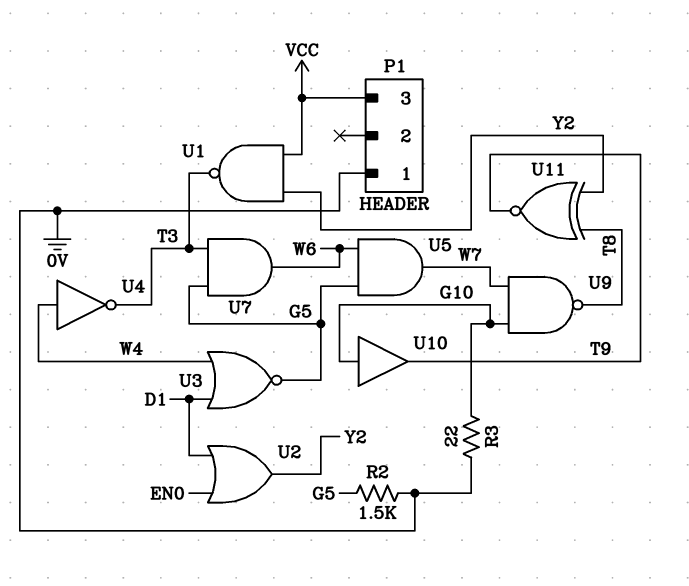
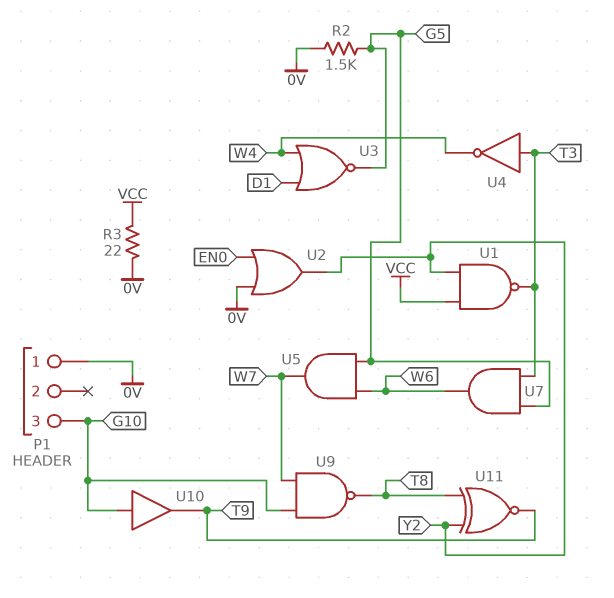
P1 pin 3: VCC -> G10
R3: 22 (0V, G10) -> 22 (0V, VCC)
U2: OR (in D1, in EN0, out Y2) -> OR (in 0V, in EN0, out Y2)
U4: NOT (in W4, out T3) -> NOT (in T3, out W4)

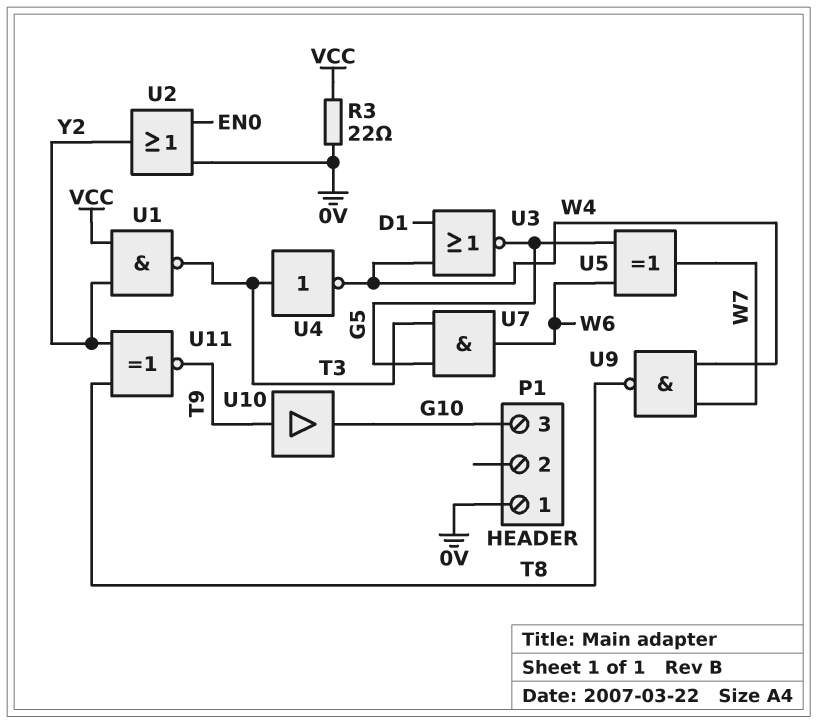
R2: 1.5k (0V, G5) -> none
U5: AND (in G5, in W6, out W7) -> XOR (in G5, in W6, out W7)
U9: NAND (in G10, in W7, out T8) -> NAND (in W4, in W7, out T8)
U10: buffer (in G10, out T9) -> buffer (in T9, out G10)

